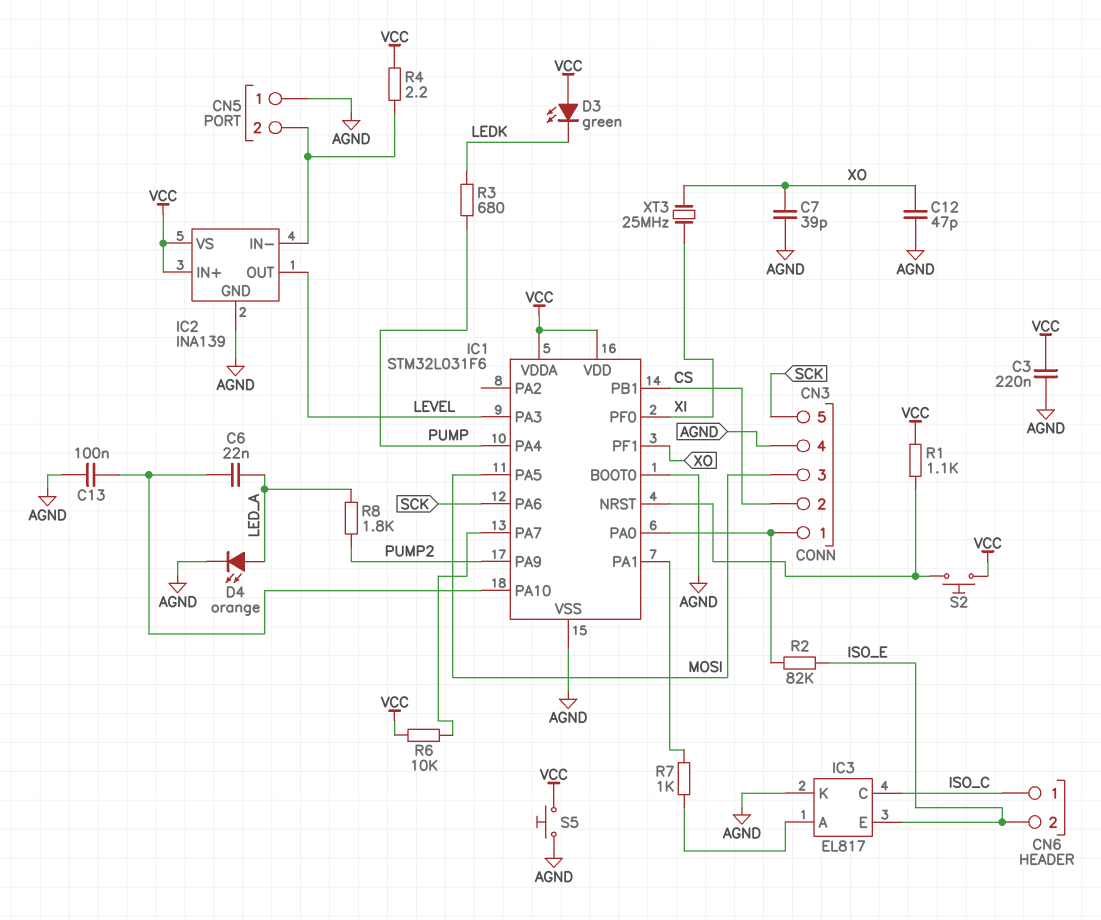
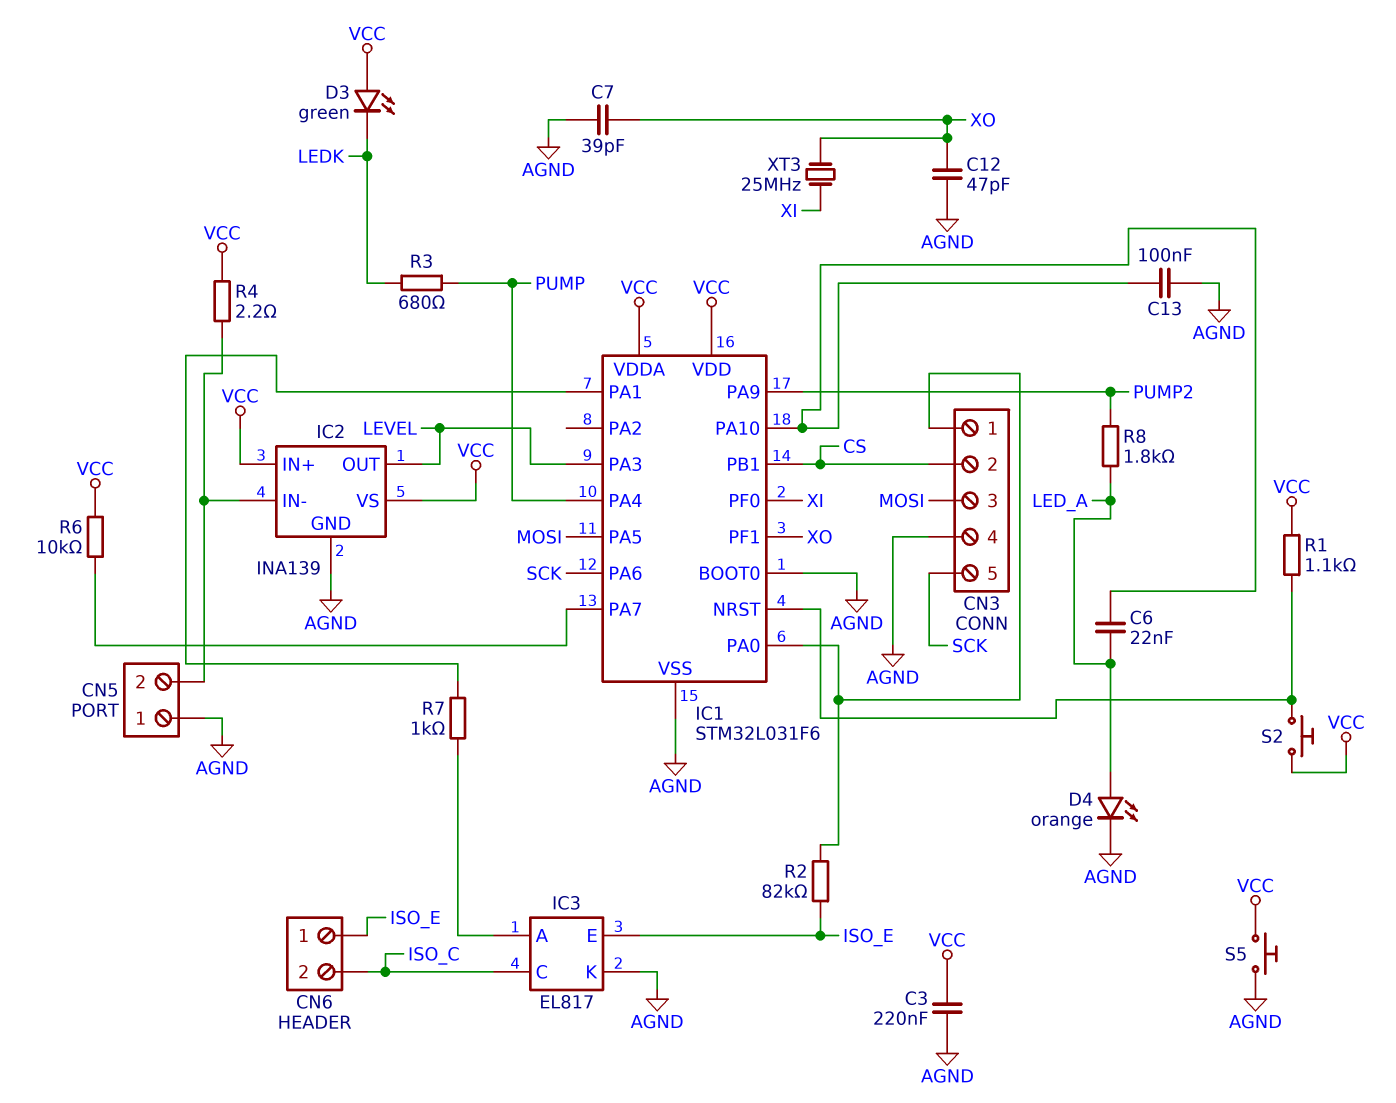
CN6 pin 1: ISO_C -> ISO_E
CN6 pin 2: ISO_E -> ISO_C

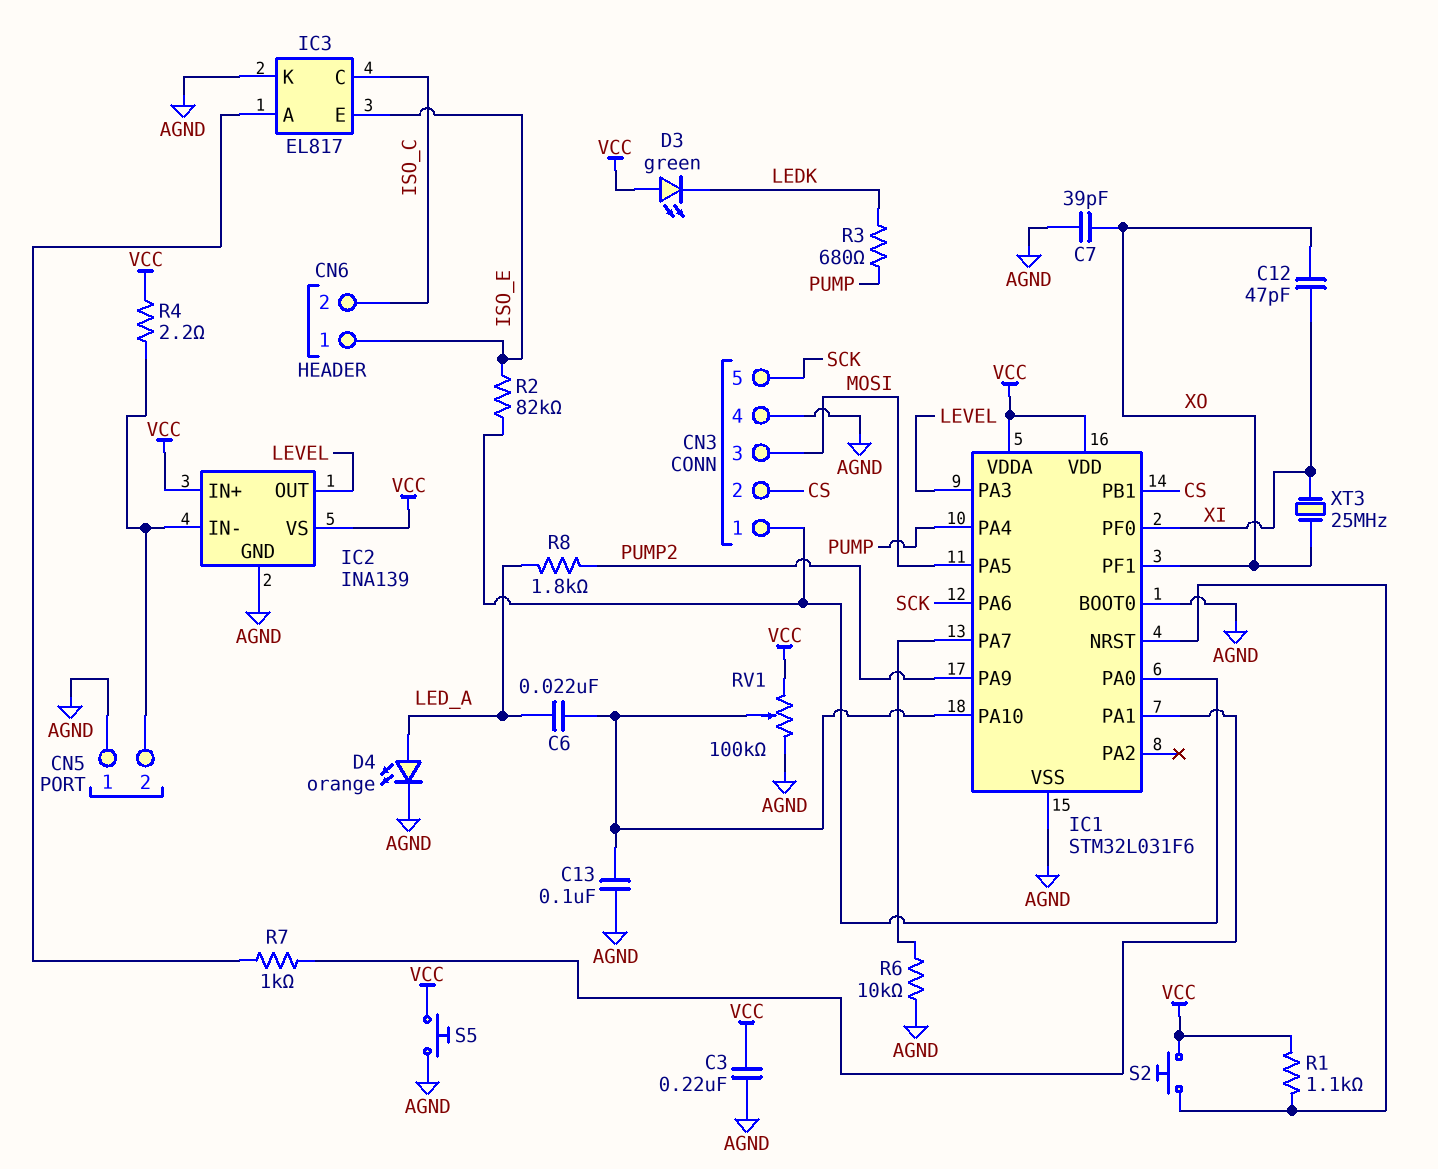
C12: 47pF (AGND, XO) -> 47pF (XI, XO)
R6: 10k (IC1/PA7, VCC) -> 10k (AGND, IC1/PA7)
RV1: none -> 100k (AGND, VCC, wiper IC1/PA10)

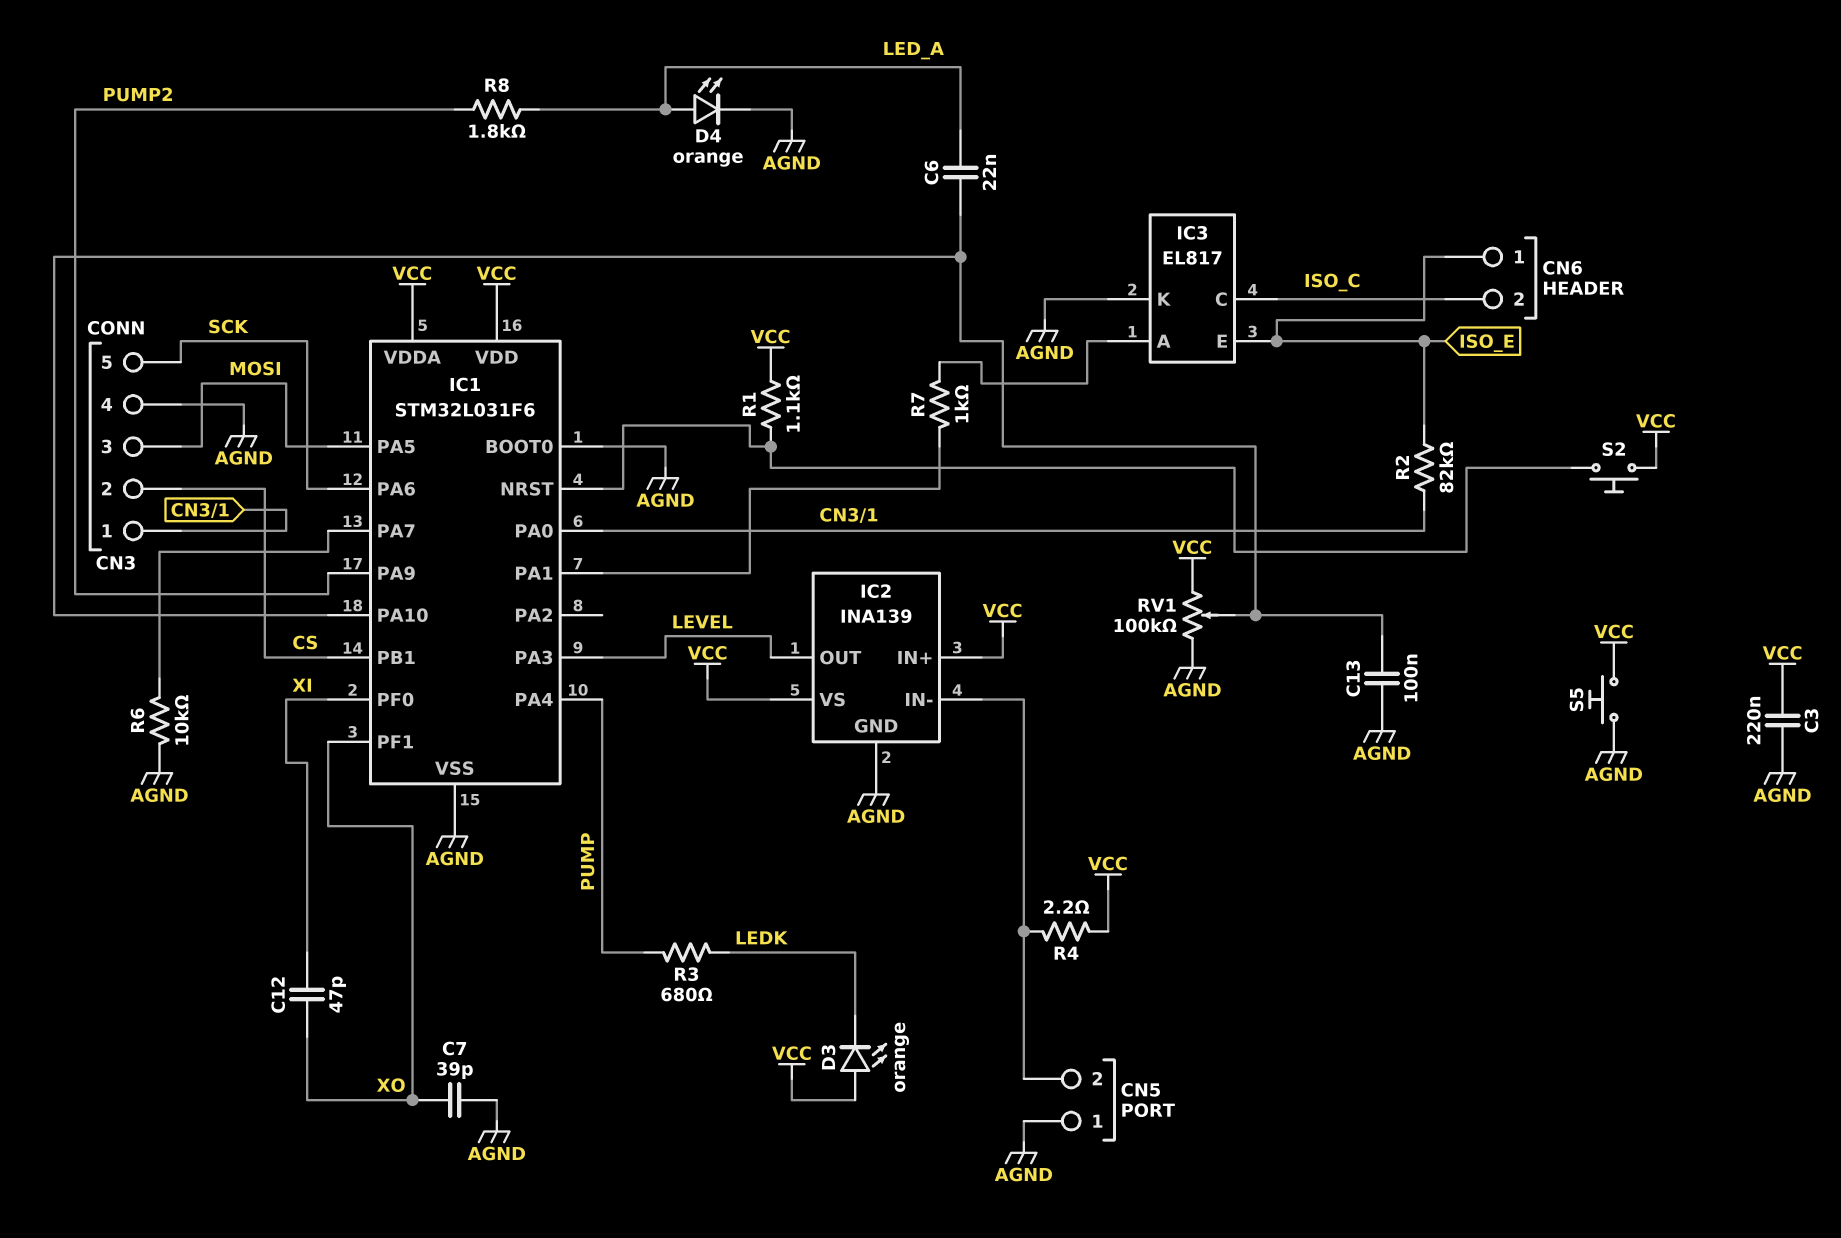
D3: LED green (A VCC, K LEDK) -> LED orange (A VCC, K LEDK)
XT3: 25MHz (XI, XO) -> none

